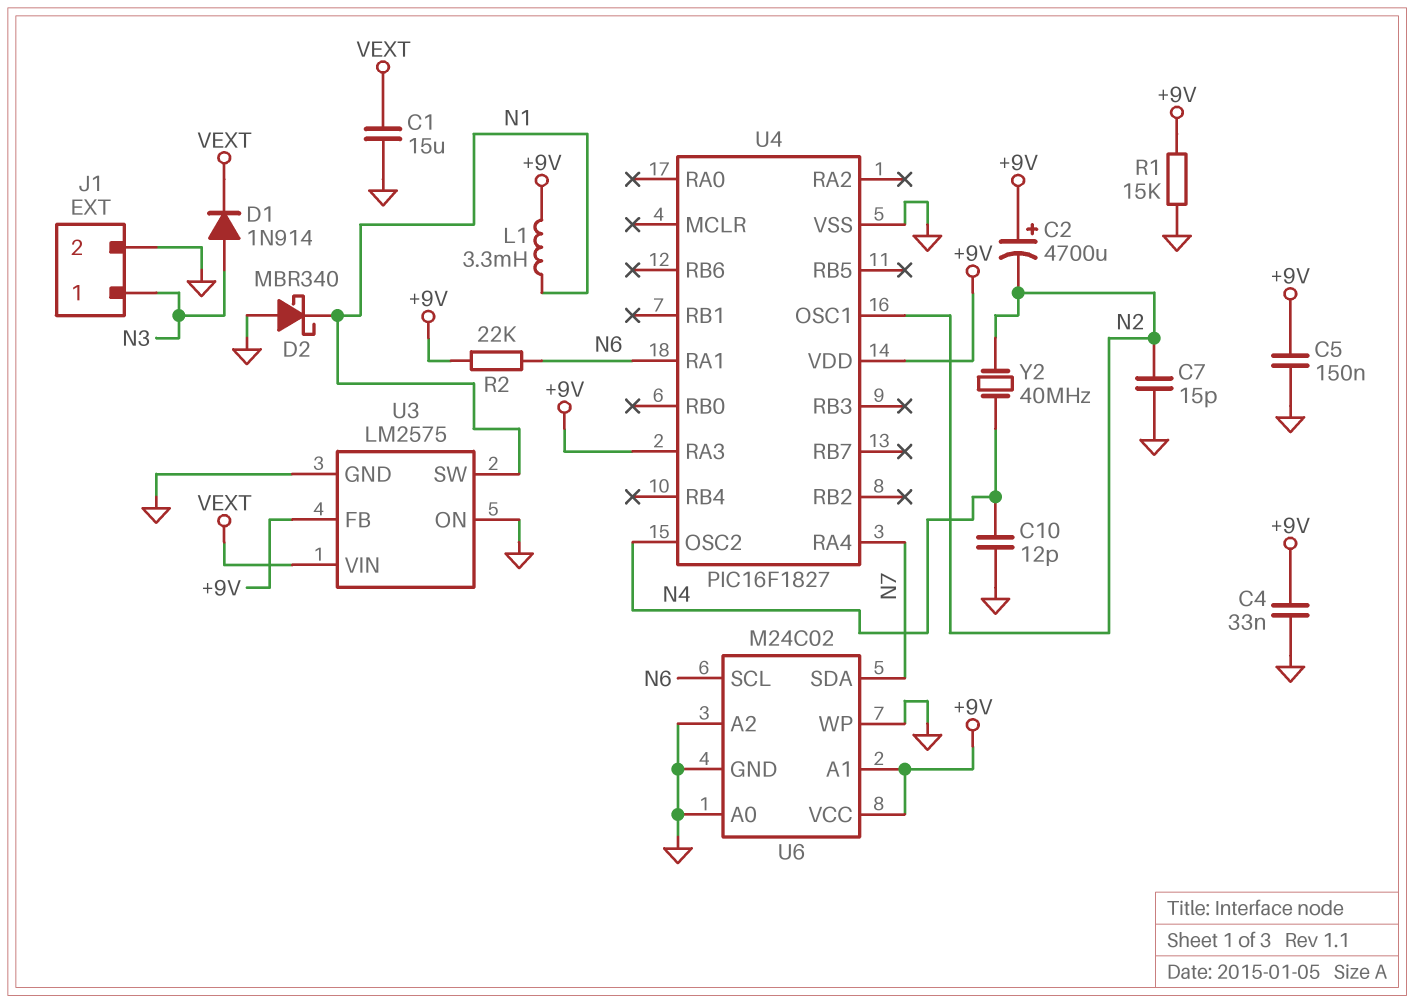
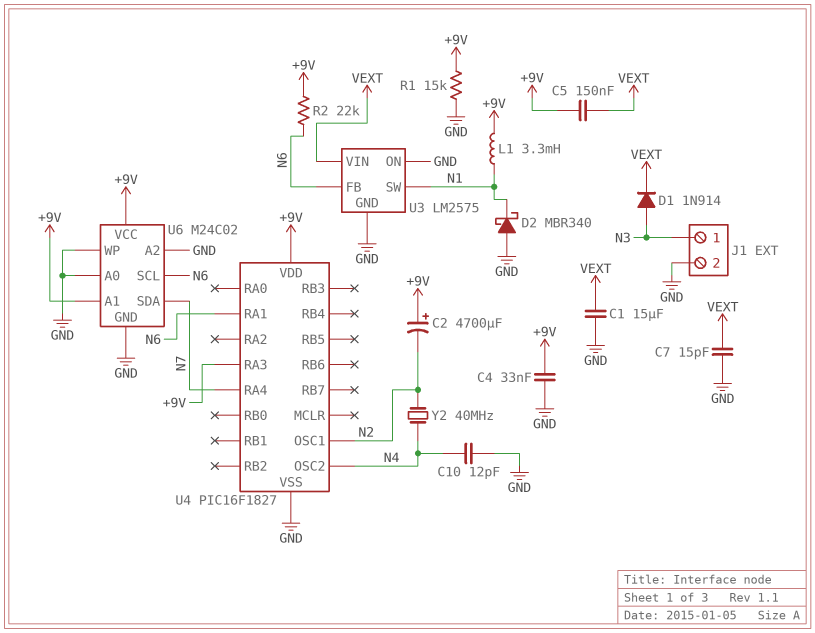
C5: 150nF (+9V, GND) -> 150nF (+9V, VEXT)
C7: 15pF (GND, N2) -> 15pF (GND, VEXT)
U3 pin FB: +9V -> N6

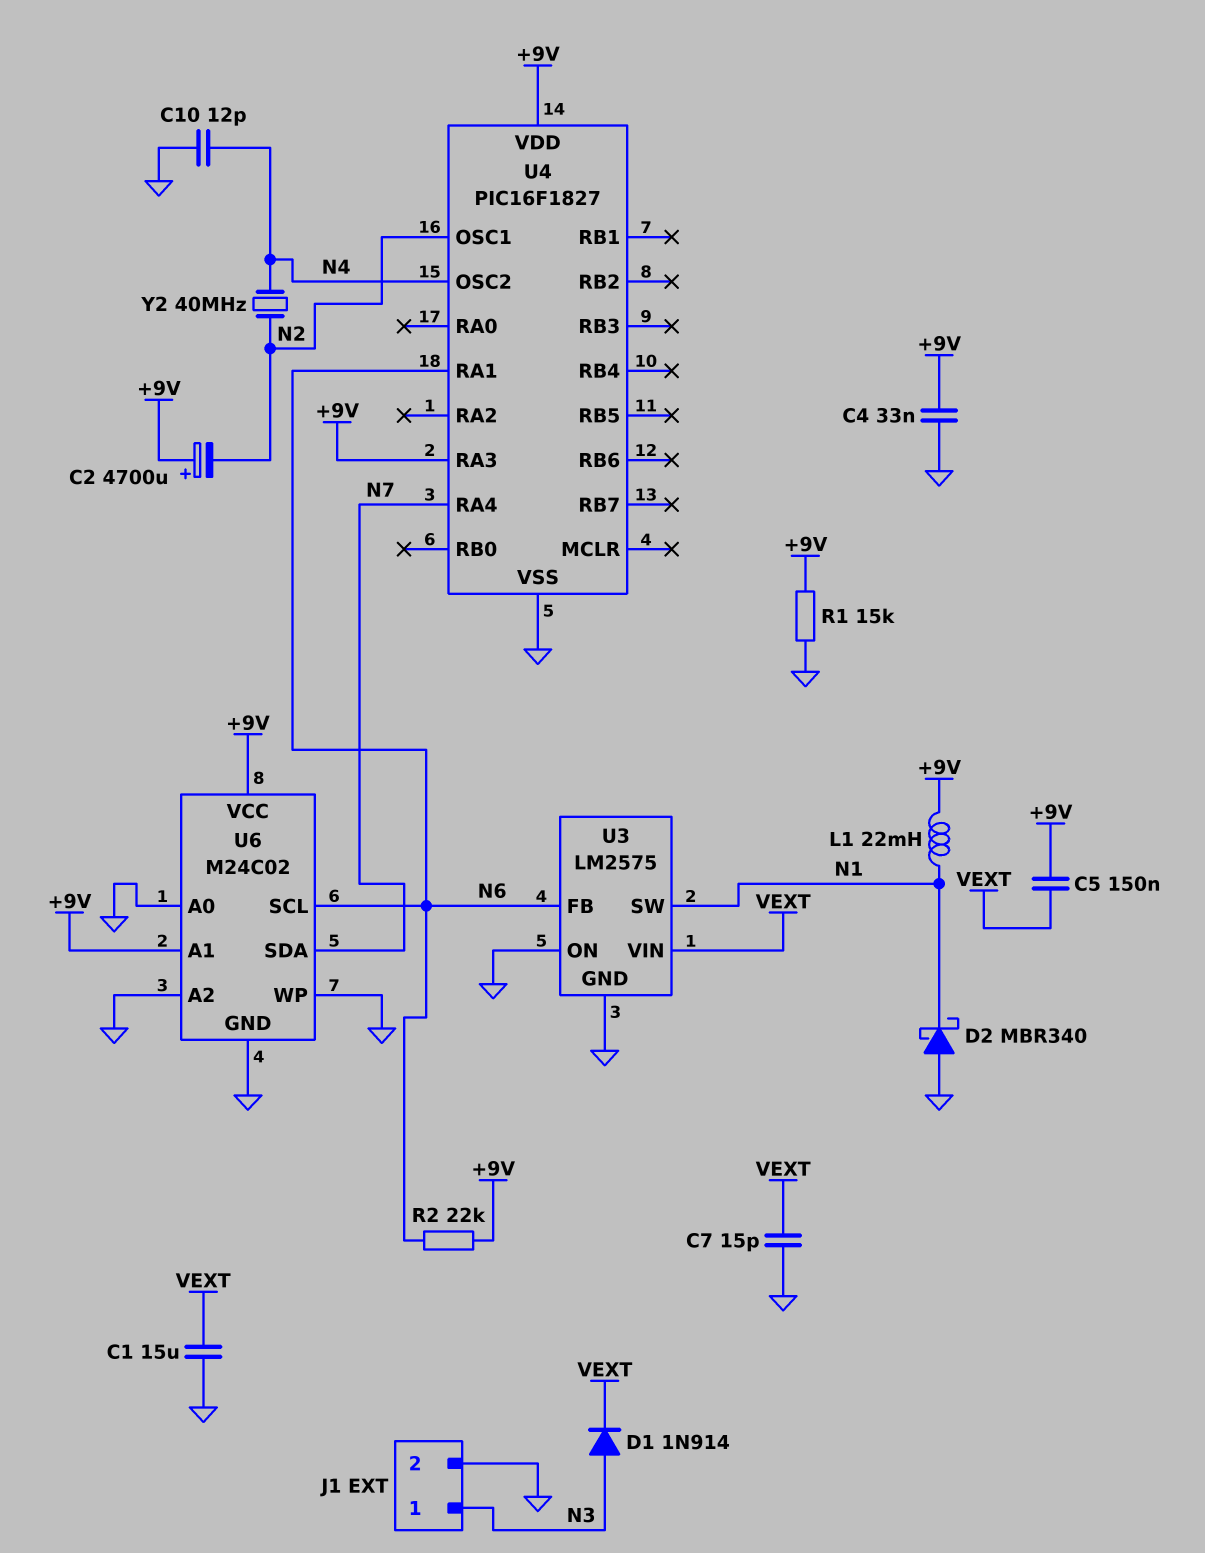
L1: 3.3mH (+9V, N1) -> 22mH (+9V, N1)

